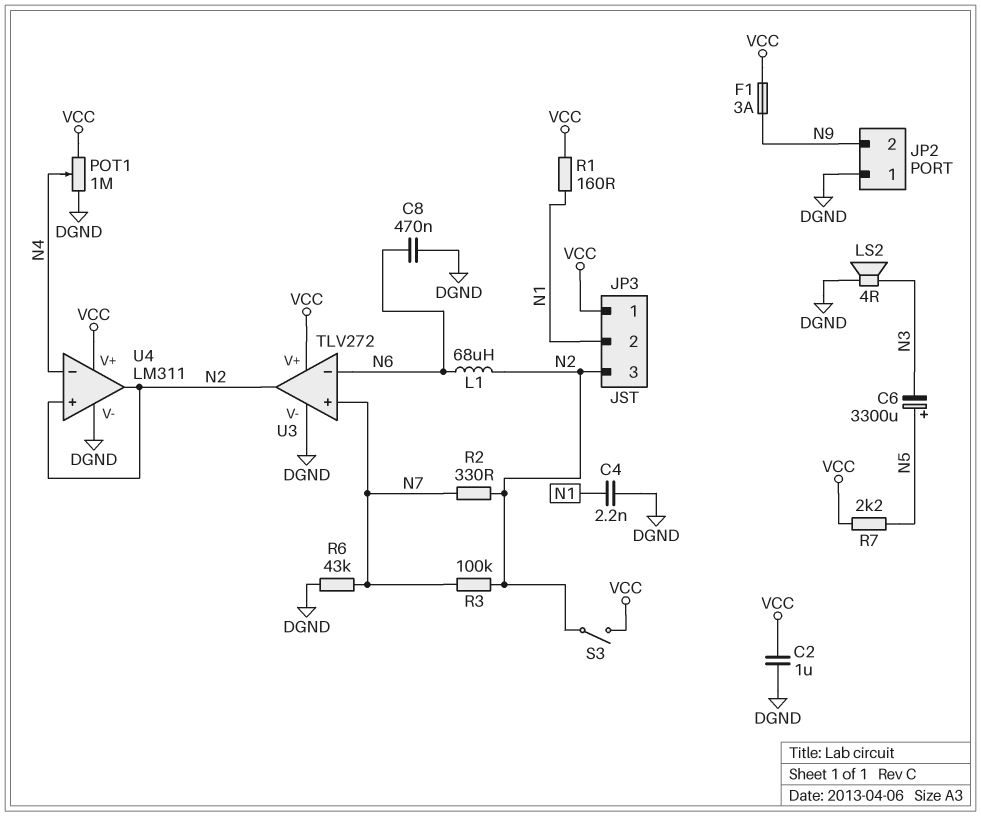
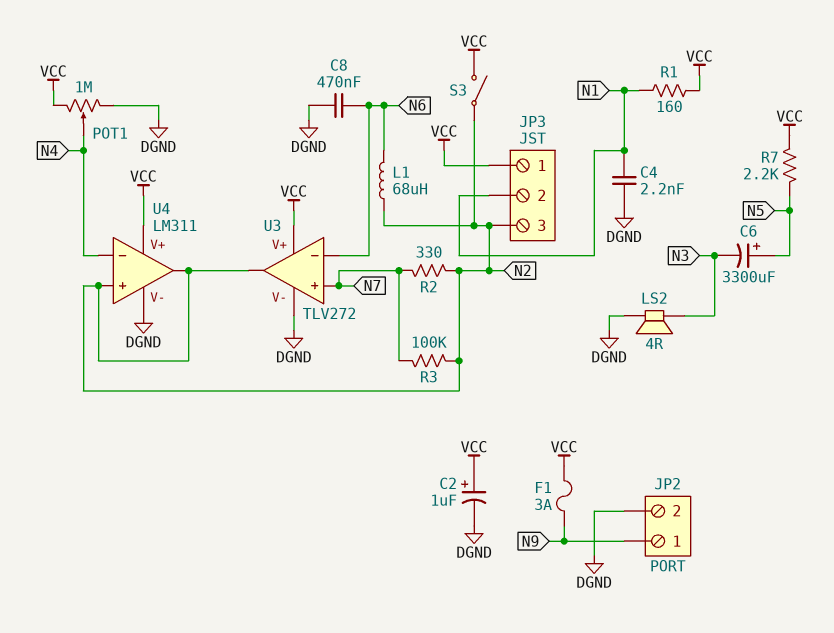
C2: 1uF (DGND, VCC) -> 1uF (plus VCC, minus DGND)
JP2 pin 1: DGND -> N9
JP2 pin 2: N9 -> DGND
R6: 43k (DGND, N7) -> none

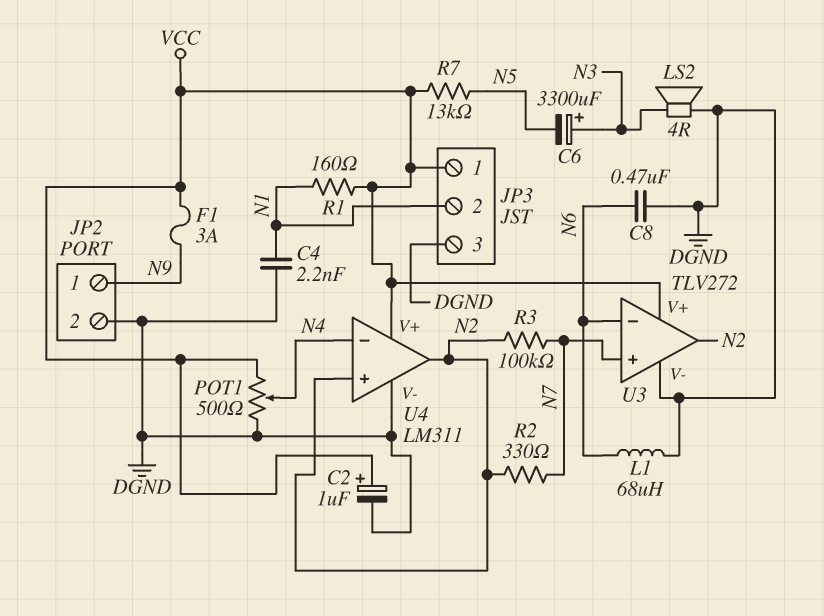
C6: 3300uF (plus N5, minus N3) -> 3300uF (plus N3, minus N5)
JP3 pin 3: N2 -> DGND
L1: 68uH (N2, N6) -> 68uH (DGND, N6)
POT1: 1M (DGND, VCC, wiper N4) -> 500 (DGND, VCC, wiper N4)
R7: 2.2k (N5, VCC) -> 13k (N5, VCC)
S3: switch (N2, VCC) -> none

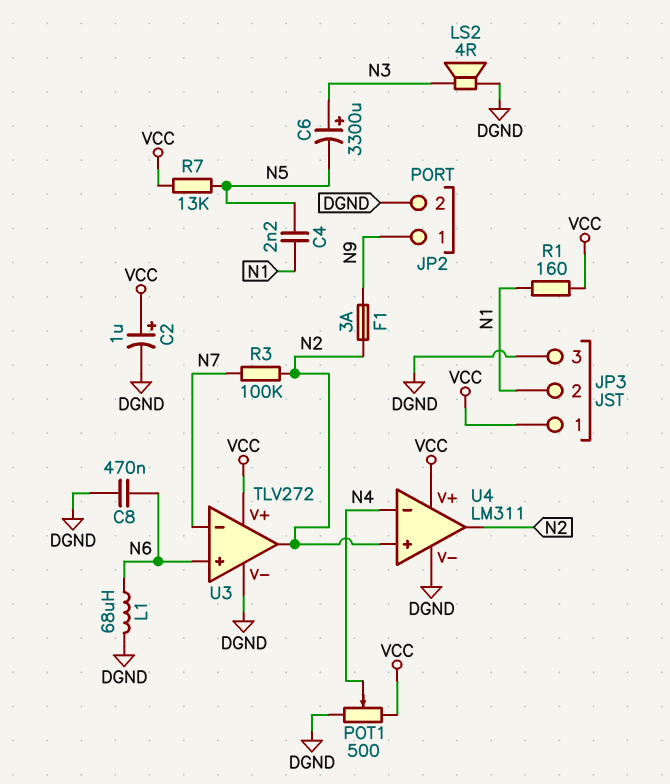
C4: 2.2nF (DGND, N1) -> 2.2nF (N1, N5)
F1: 3A (N9, VCC) -> 3A (N2, N9)
R2: 330 (N2, N7) -> none
U3 pin in+: N7 -> N6
U3 pin in-: N6 -> N7

